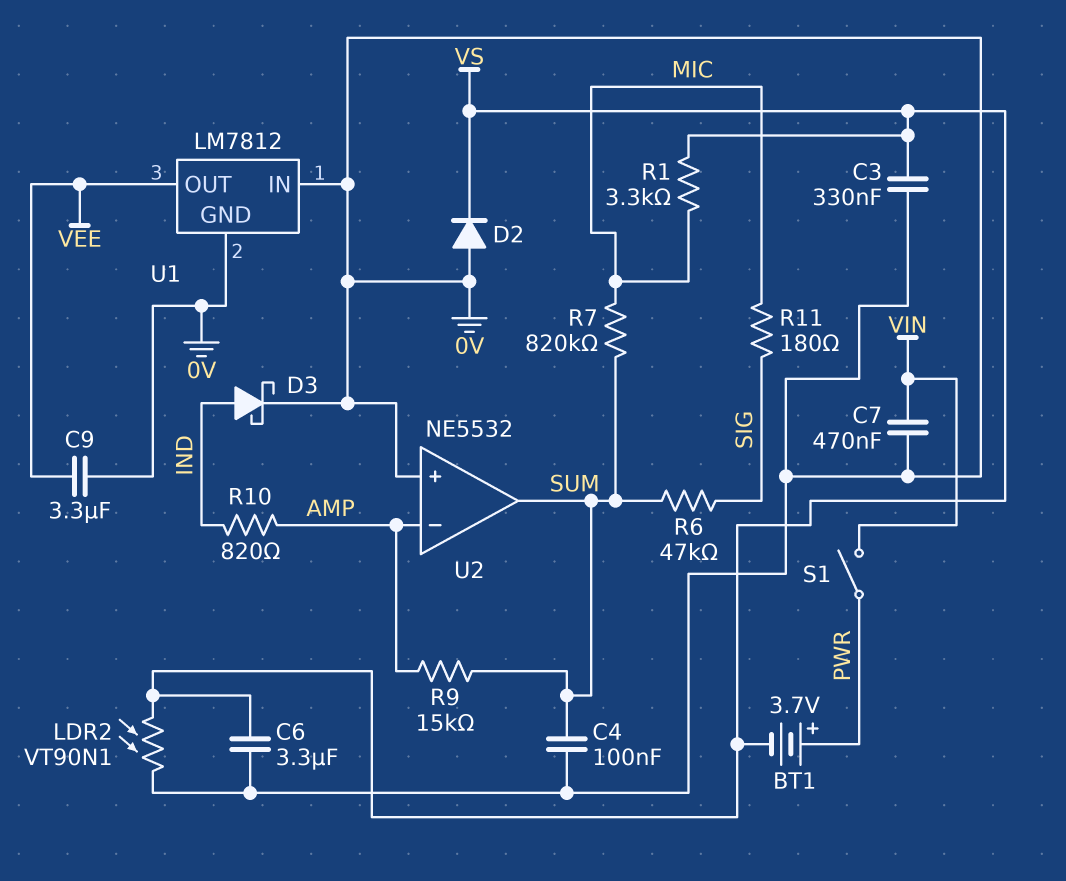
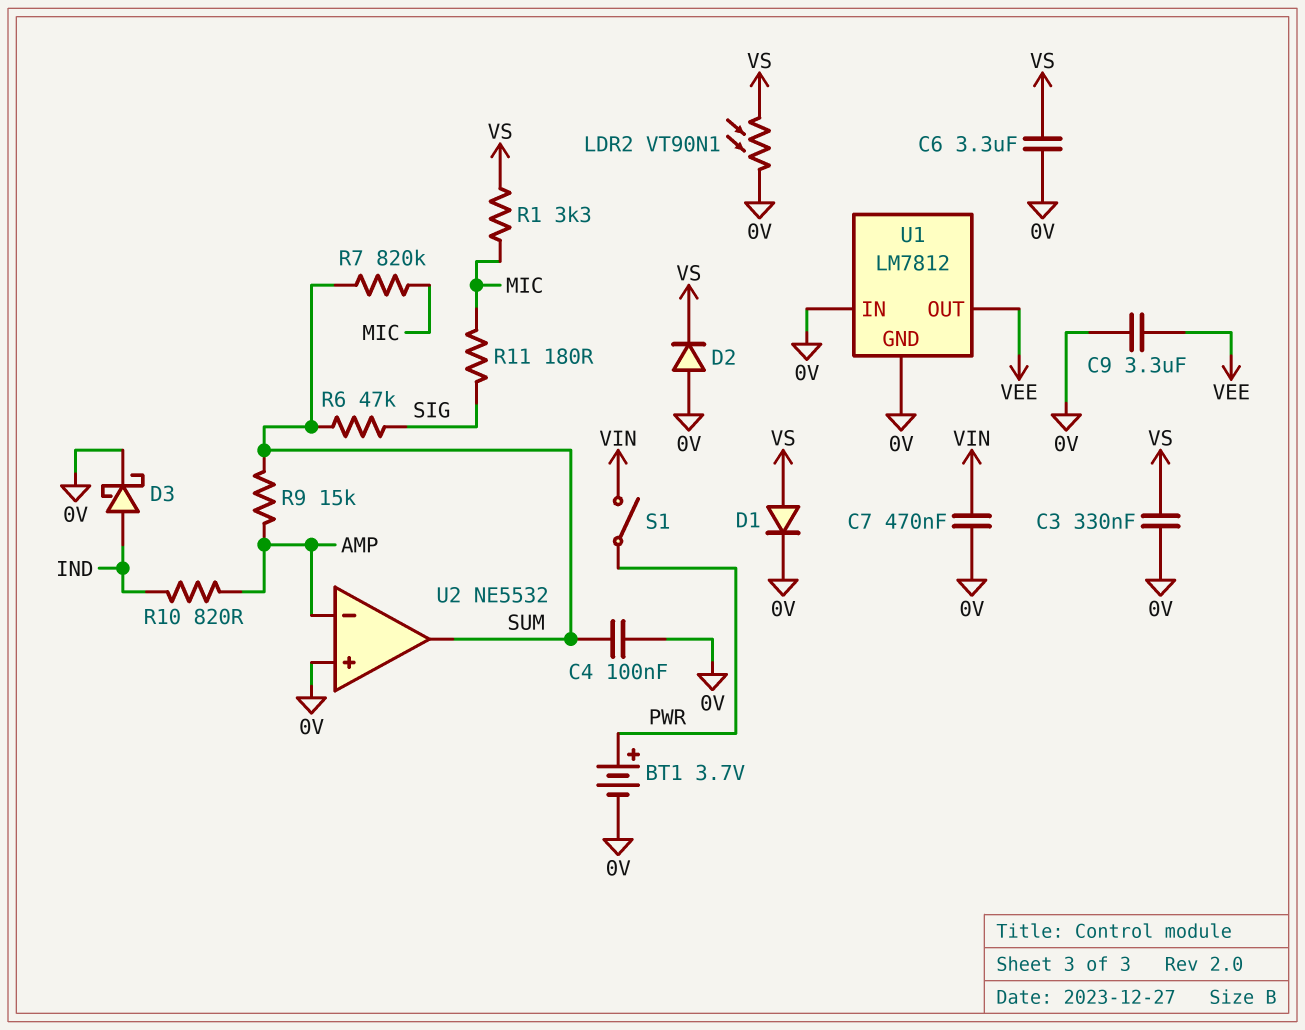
BT1: 3.7V (plus PWR, minus VS) -> 3.7V (plus PWR, minus 0V)
D1: none -> diode (A VS, K 0V)

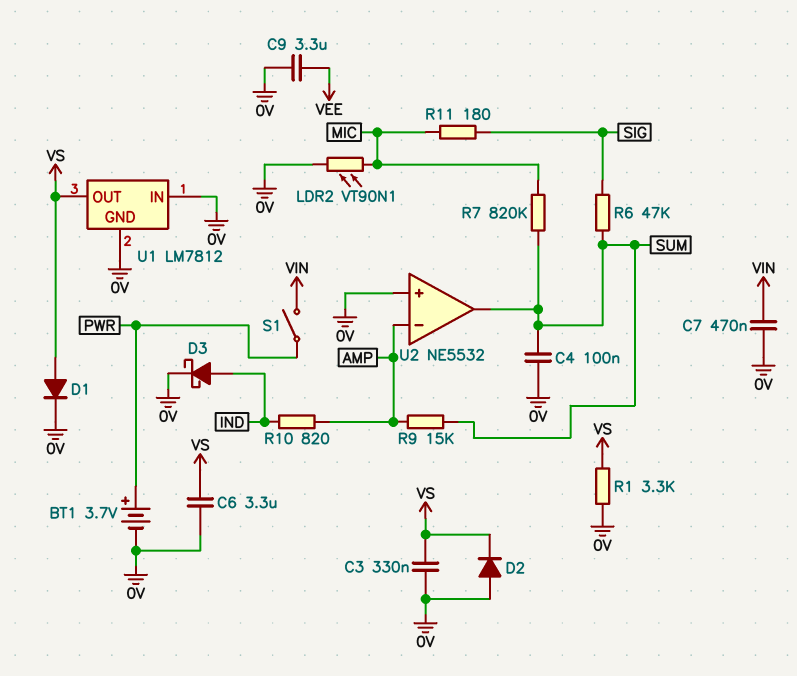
LDR2: VT90N1 (0V, VS) -> VT90N1 (0V, MIC)
R1: 3.3k (MIC, VS) -> 3.3k (0V, VS)
U1 pin OUT: VEE -> VS

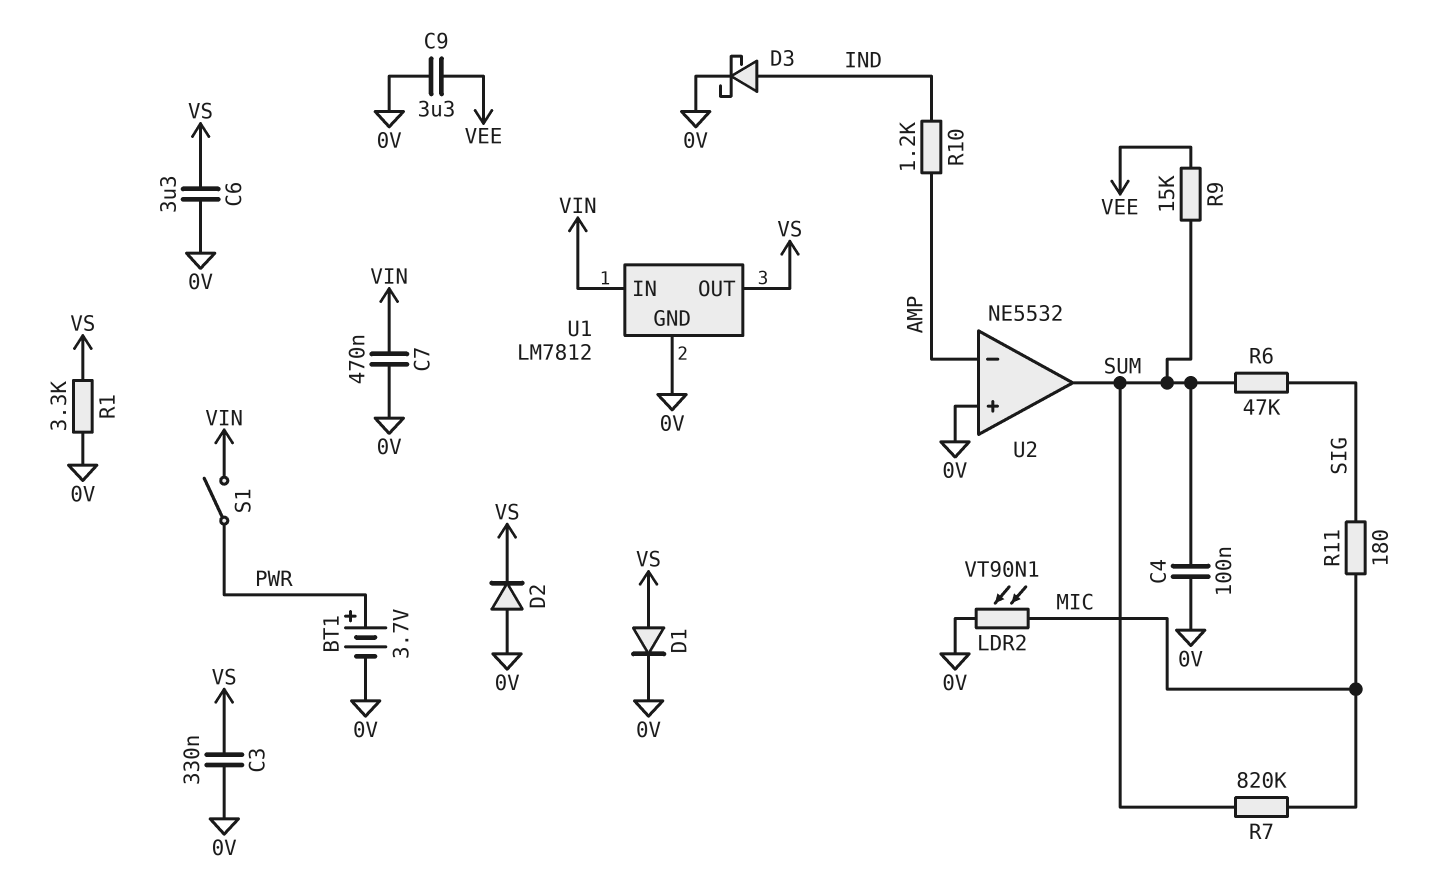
R9: 15k (AMP, SUM) -> 15k (SUM, VEE)
R10: 820 (AMP, IND) -> 1.2k (AMP, IND)
U1 pin IN: 0V -> VIN

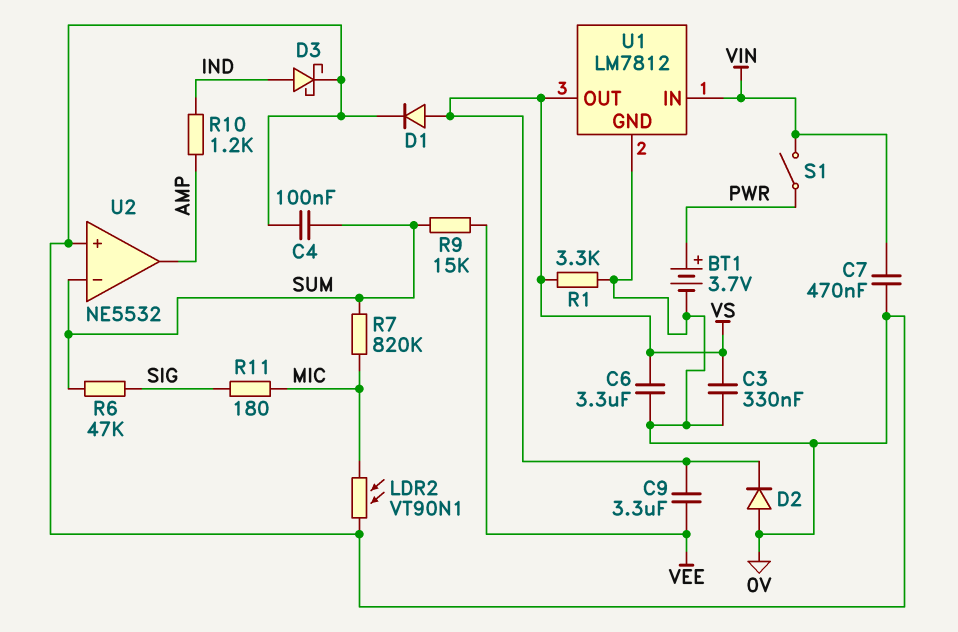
C9: 3.3uF (0V, VEE) -> 3.3uF (VEE, VS)
U2 pin in-: AMP -> SUM
U2 pin out: SUM -> AMP

